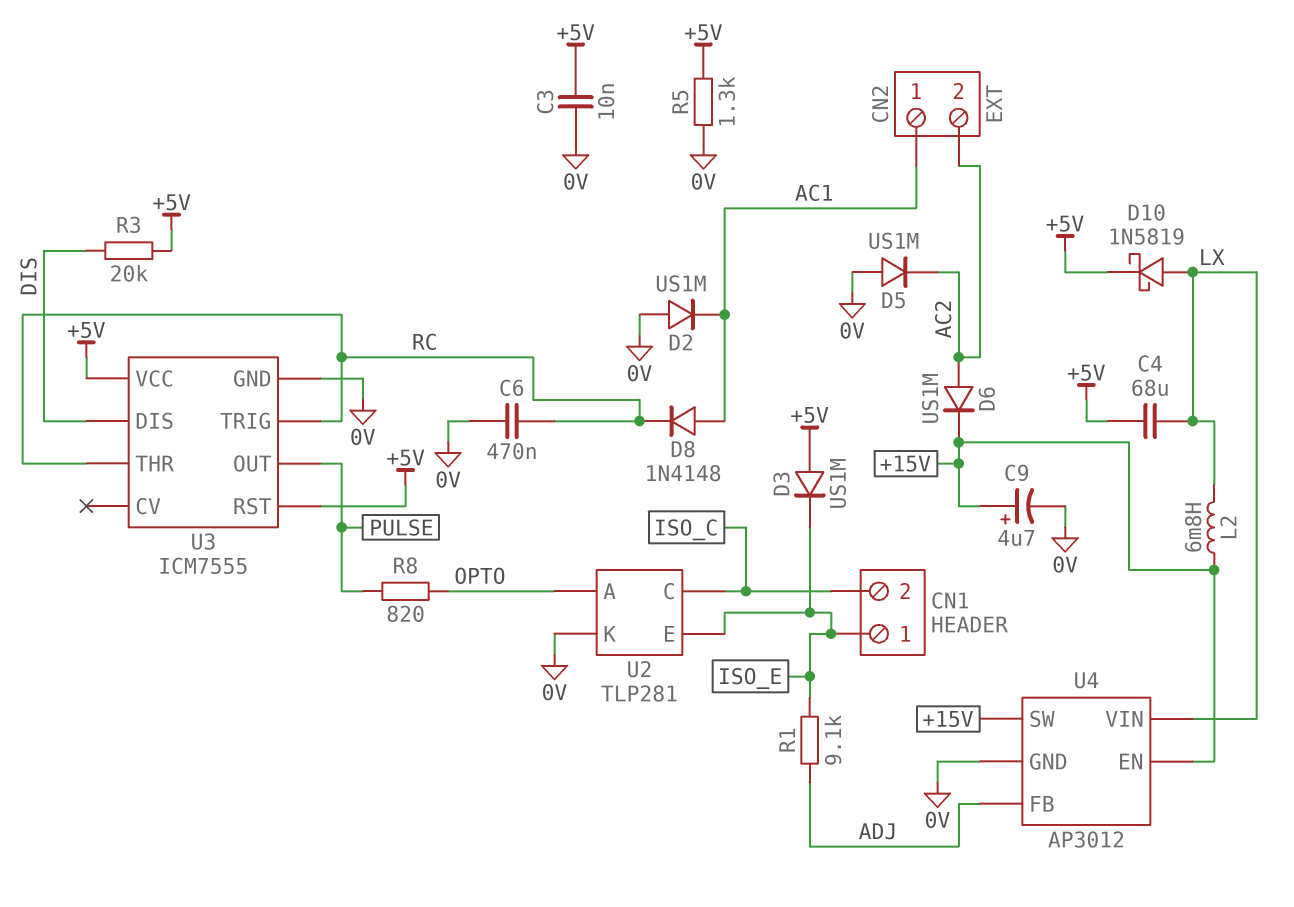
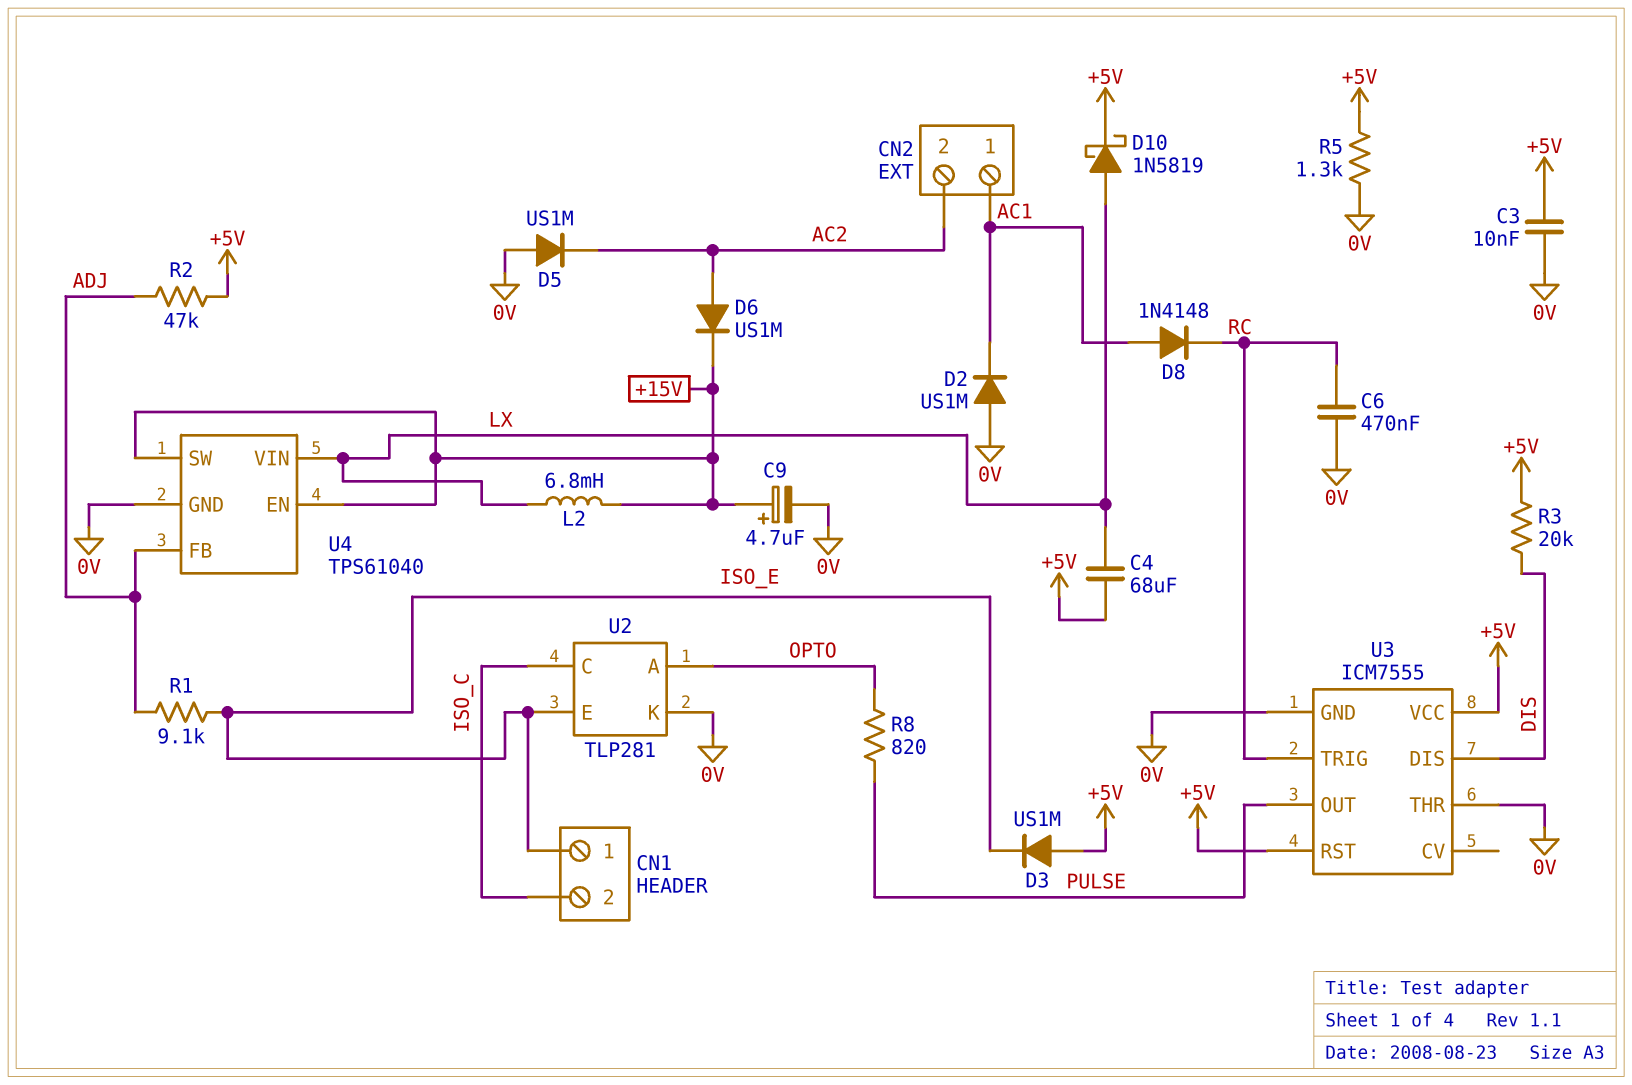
R2: none -> 47k (+5V, ADJ)
U3 pin THR: RC -> 0V
U4: AP3012 -> TPS61040

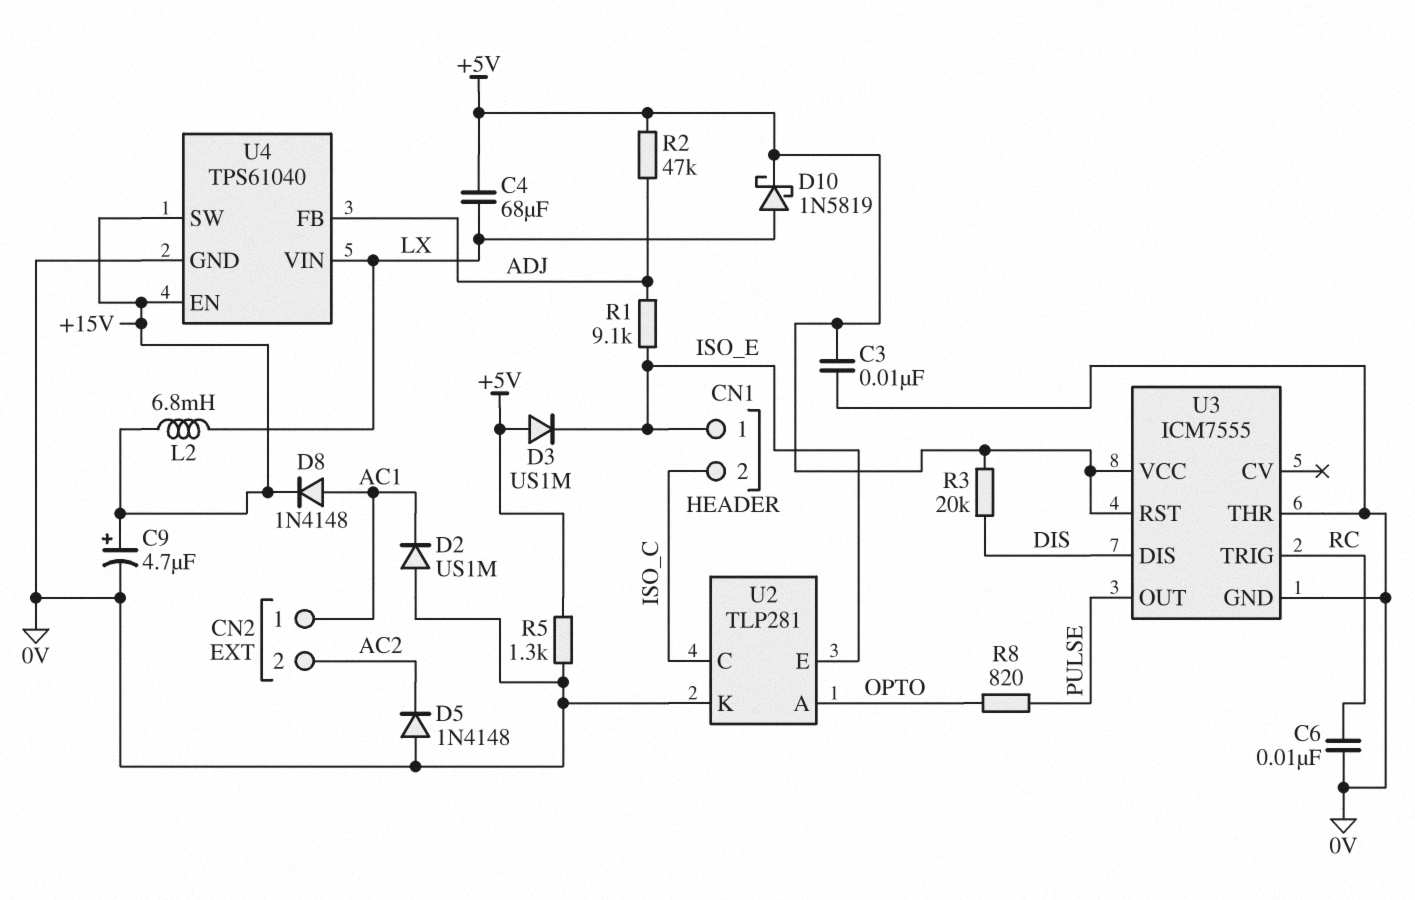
C6: 470nF (0V, RC) -> 10nF (0V, RC)
D5: diode US1M (A 0V, K AC2) -> diode 1N4148 (A 0V, K AC2)
D6: diode US1M (A AC2, K +15V) -> none
D8: diode 1N4148 (A AC1, K RC) -> diode 1N4148 (A AC1, K +15V)

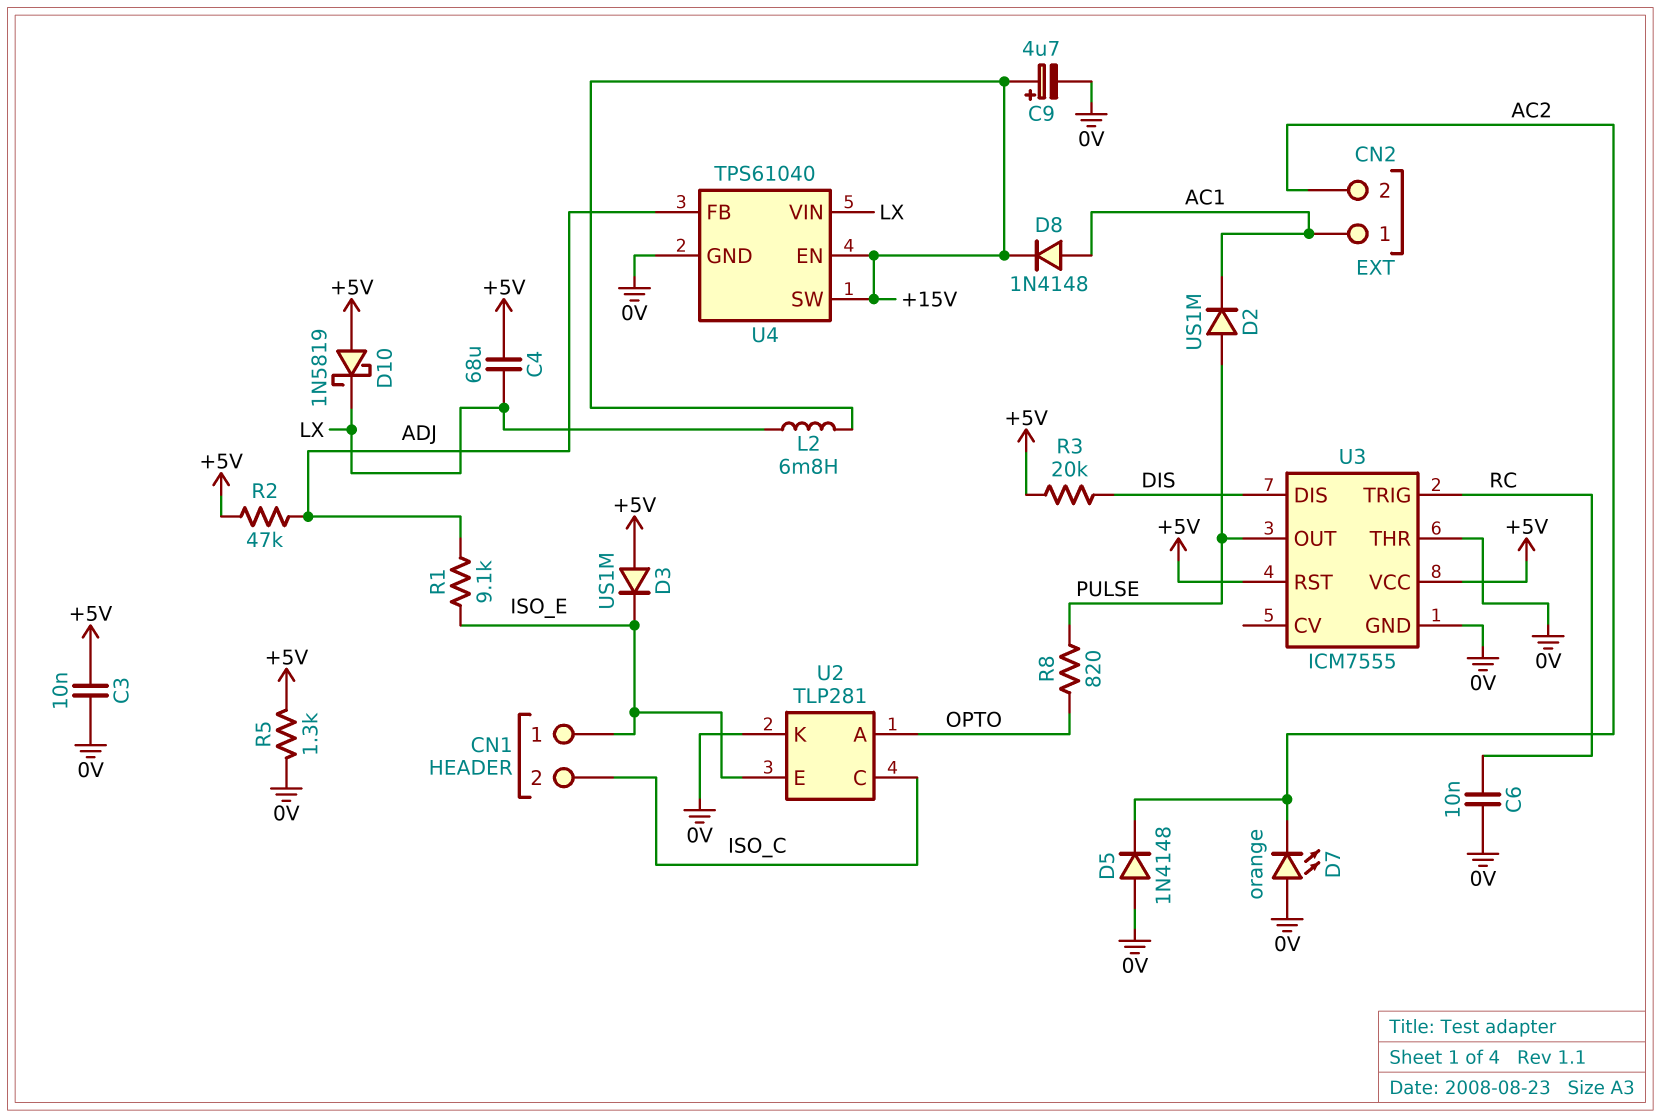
D2: diode US1M (A 0V, K AC1) -> diode US1M (A PULSE, K AC1)
D7: none -> LED orange (A 0V, K AC2)
D10: schottky 1N5819 (A LX, K +5V) -> schottky 1N5819 (A +5V, K LX)

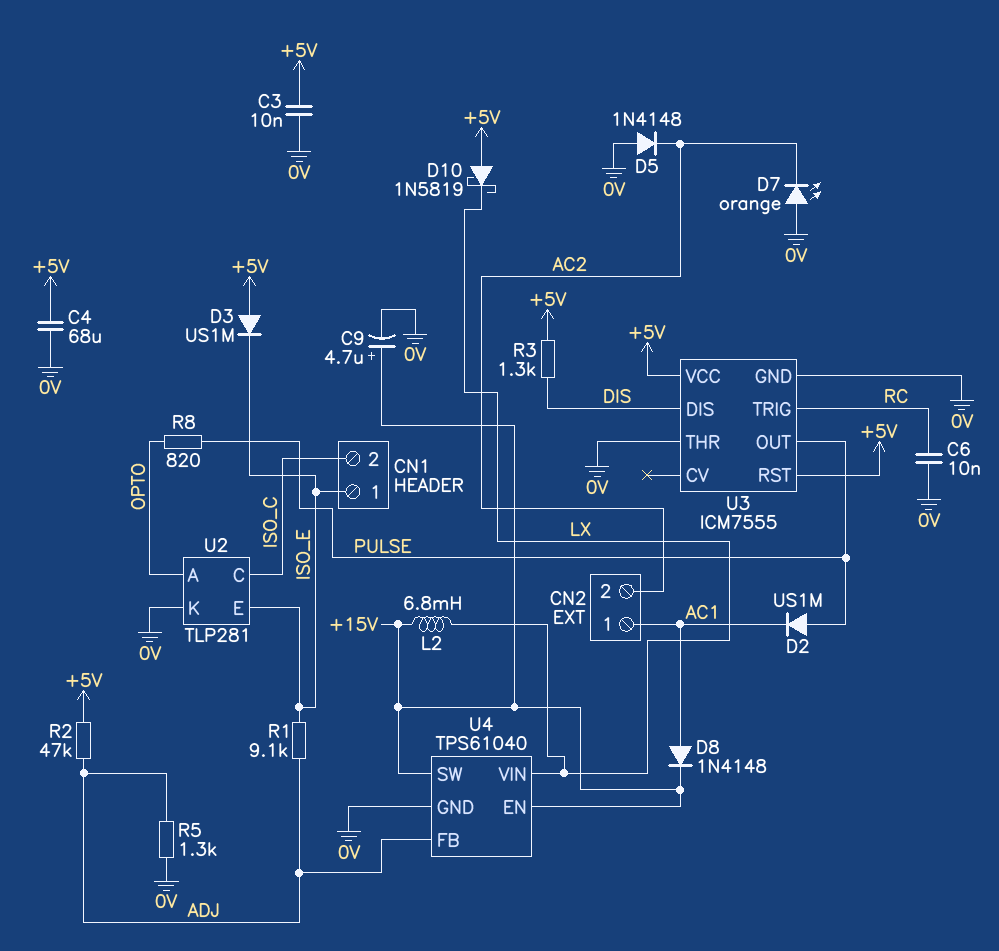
C4: 68uF (+5V, LX) -> 68uF (+5V, 0V)
R3: 20k (+5V, DIS) -> 1.3k (+5V, DIS)
R5: 1.3k (+5V, 0V) -> 1.3k (0V, ADJ)

